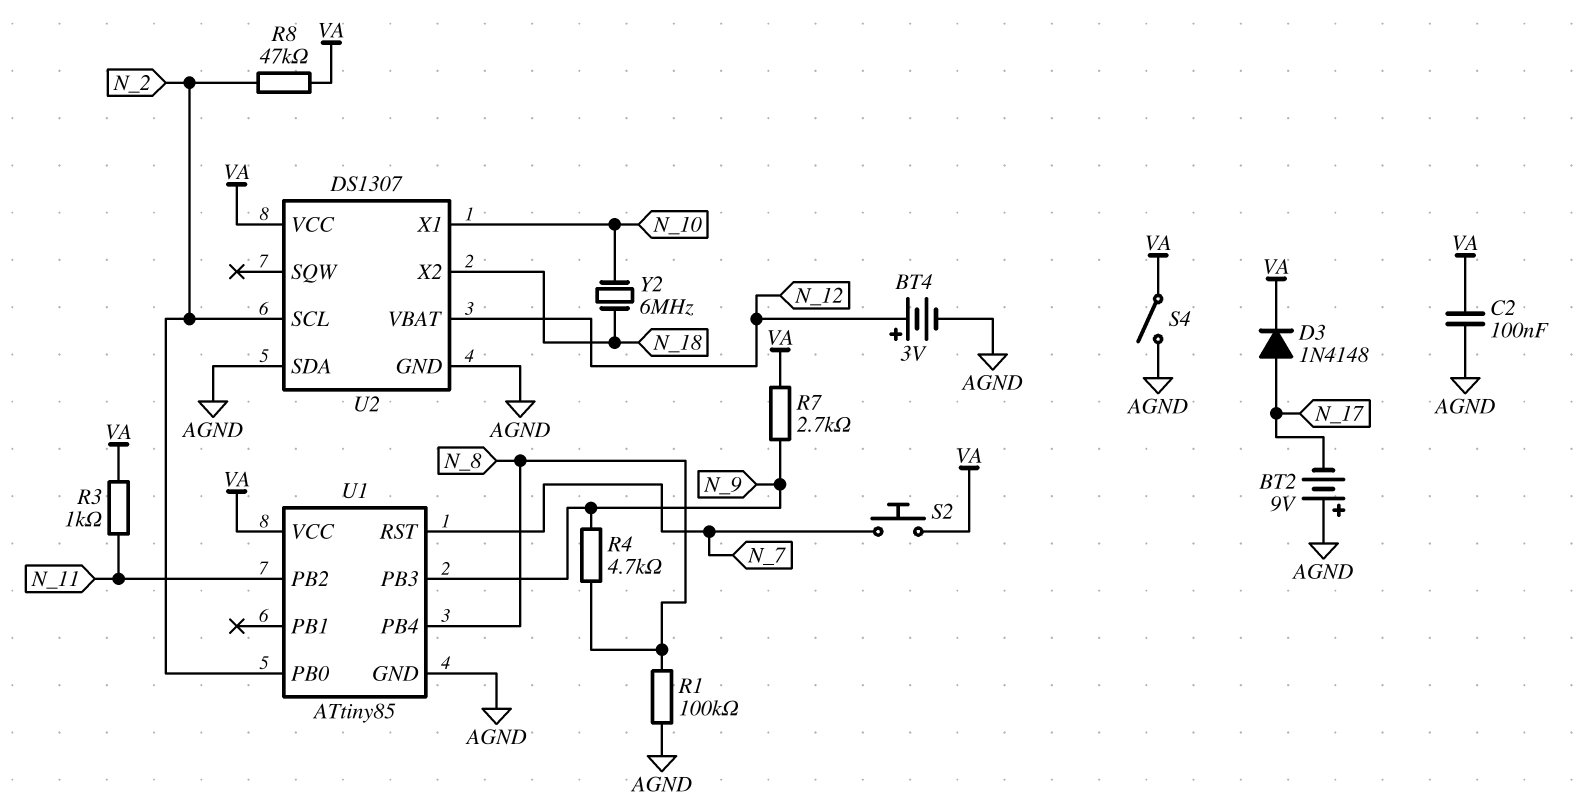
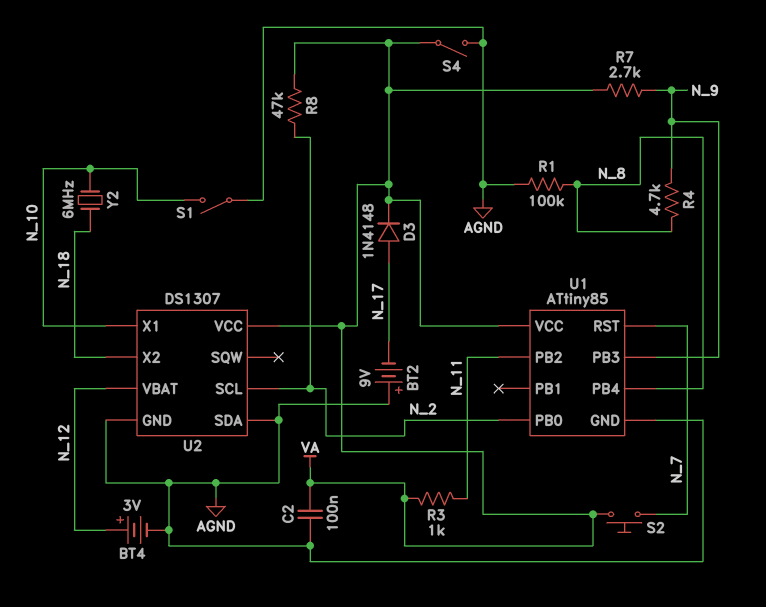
S1: none -> switch (AGND, N_10)

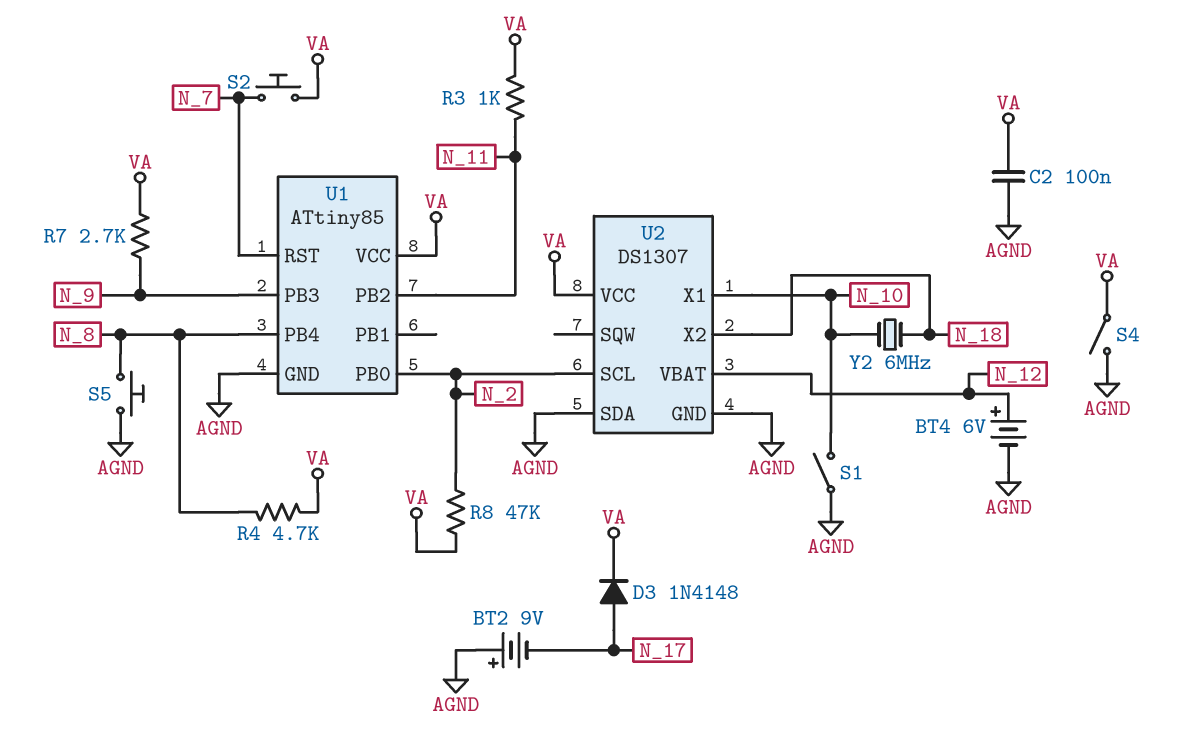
BT4: 3V (plus N_12, minus AGND) -> 6V (plus N_12, minus AGND)
R1: 100k (AGND, N_8) -> none
R4: 4.7k (N_8, N_9) -> 4.7k (N_8, VA)
S5: none -> button (AGND, N_8)

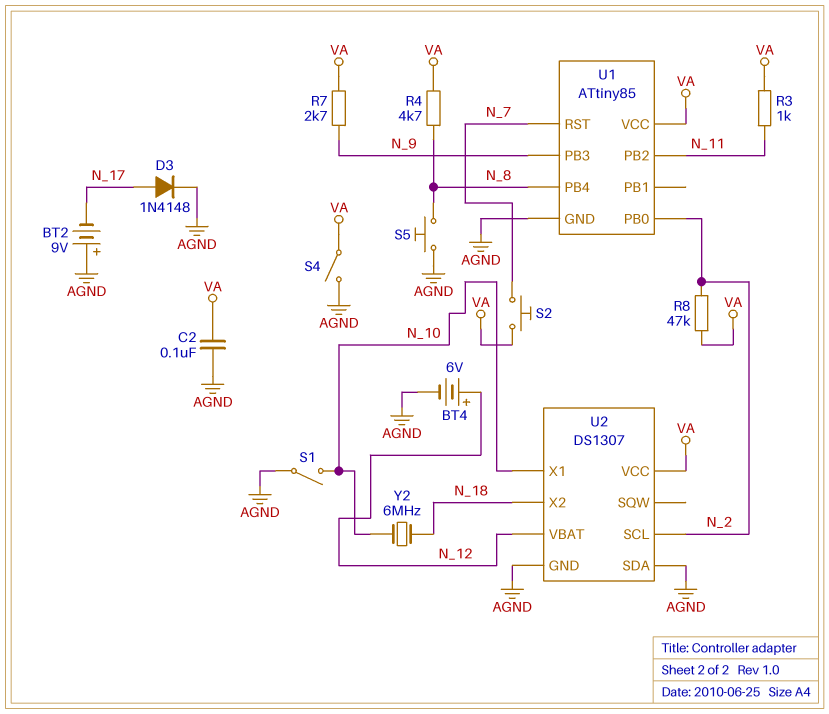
D3: diode 1N4148 (A N_17, K VA) -> diode 1N4148 (A N_17, K AGND)

